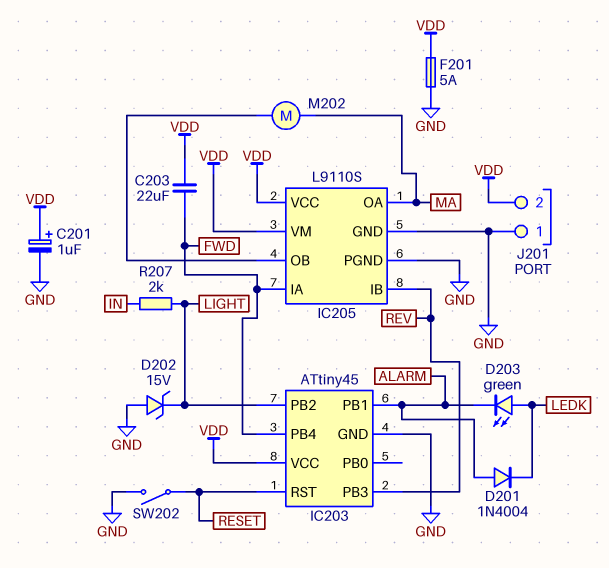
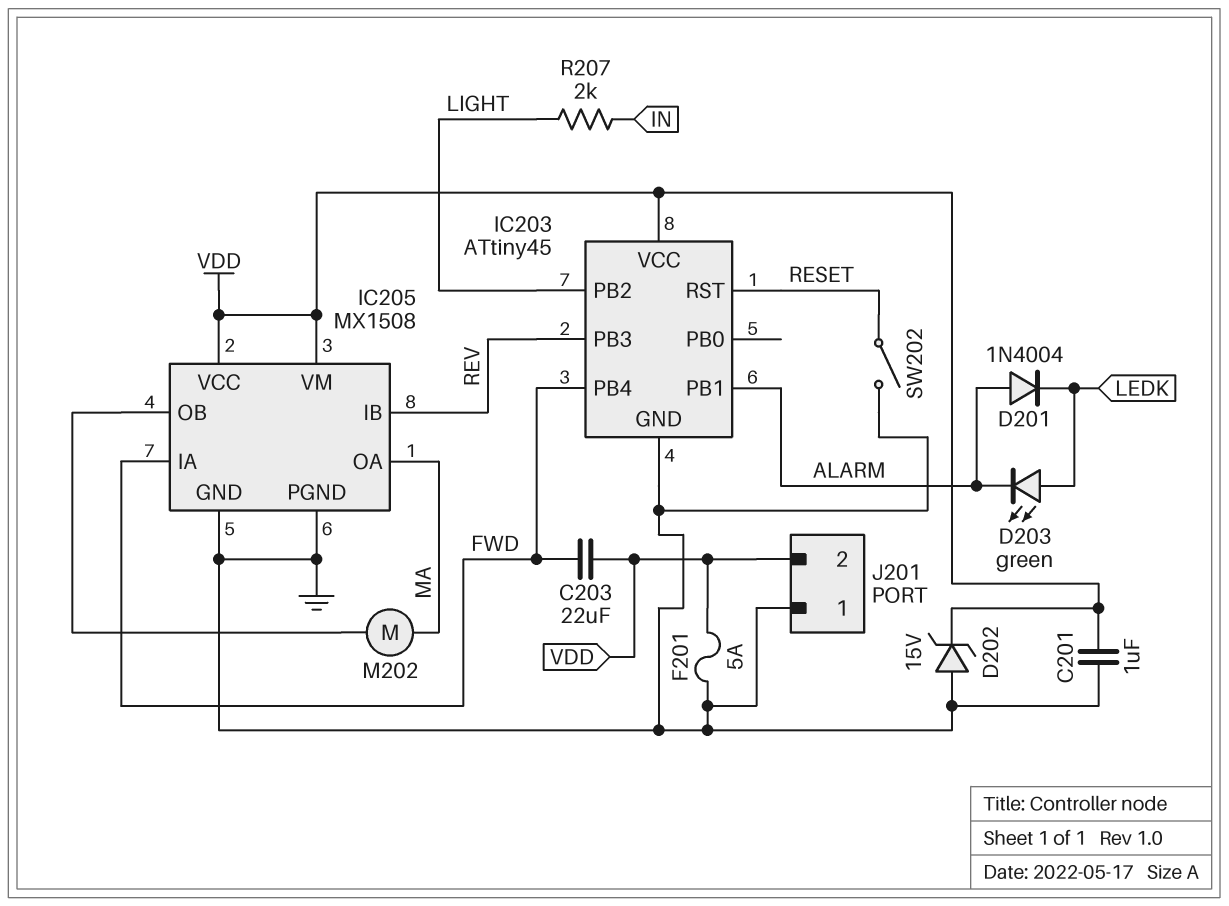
C201: 1uF (plus VDD, minus GND) -> 1uF (GND, VDD)
D202: zener 15V (A GND, K LIGHT) -> zener 15V (A GND, K VDD)
IC205: L9110S -> MX1508

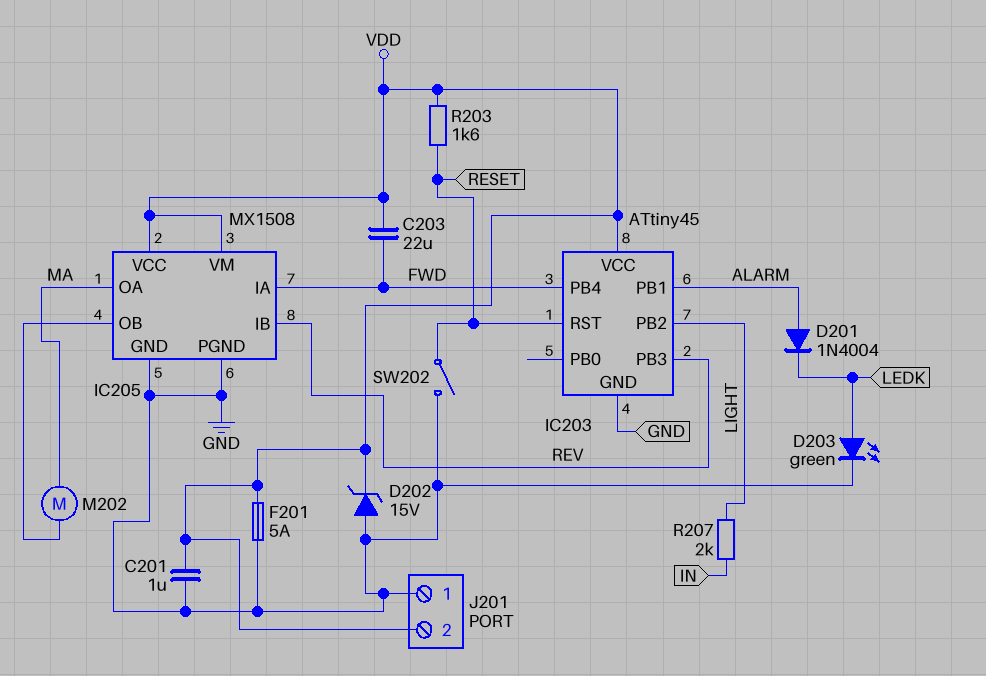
D203: LED green (A LEDK, K ALARM) -> LED green (A LEDK, K GND)
R203: none -> 1.6k (RESET, VDD)

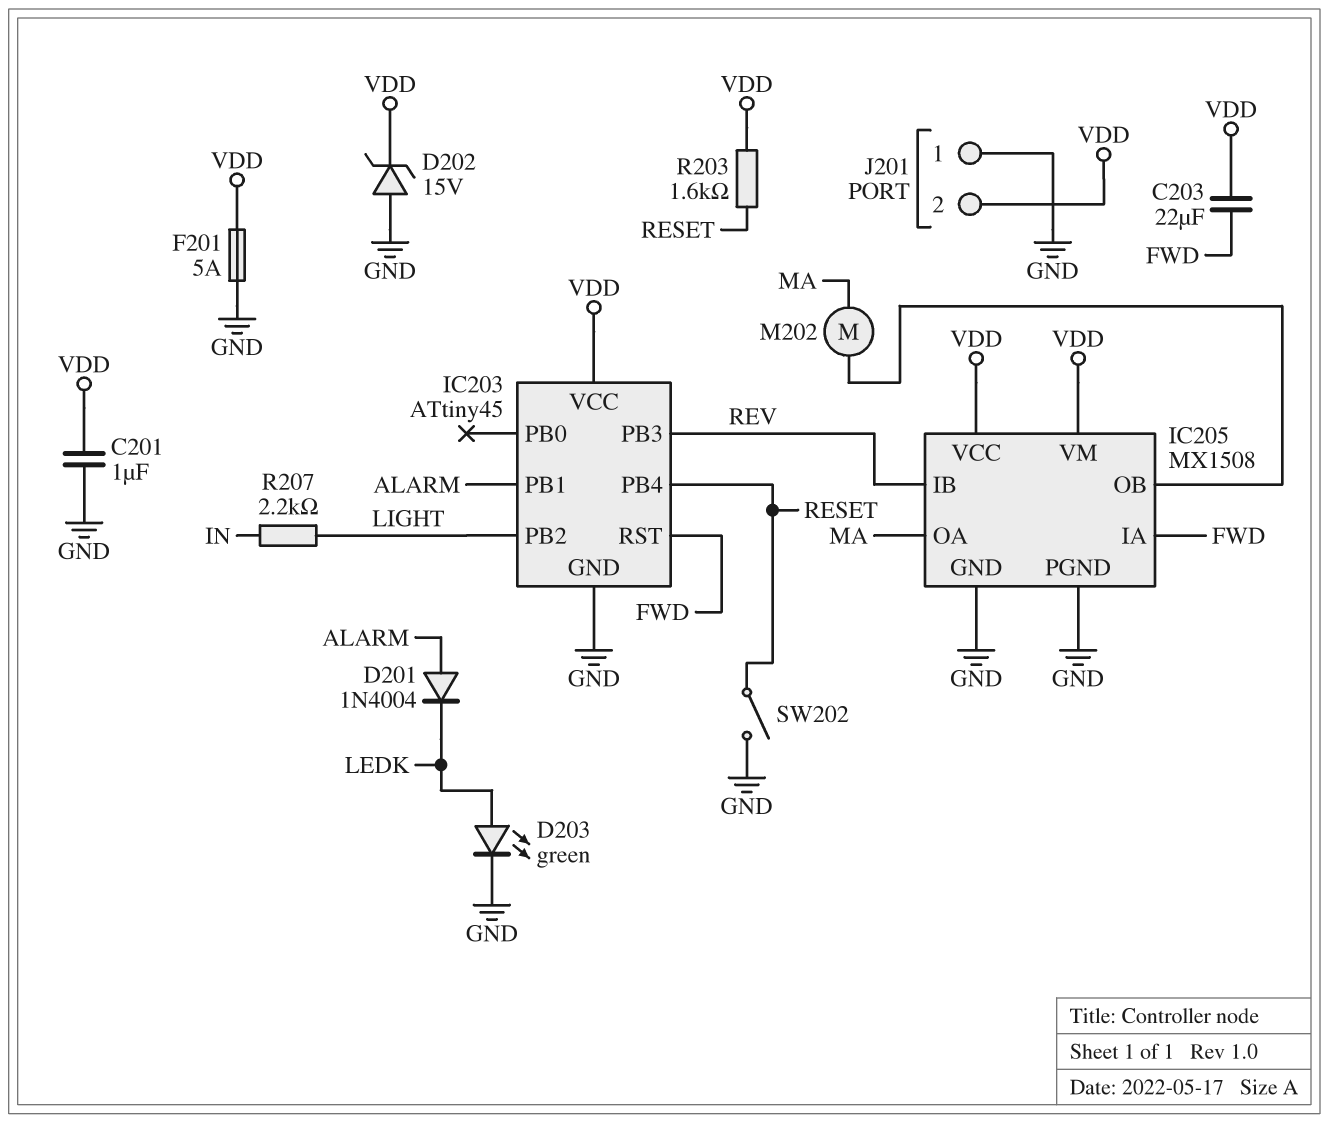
IC203 pin PB4: FWD -> RESET
IC203 pin RST: RESET -> FWD
R207: 2k (IN, LIGHT) -> 2.2k (IN, LIGHT)

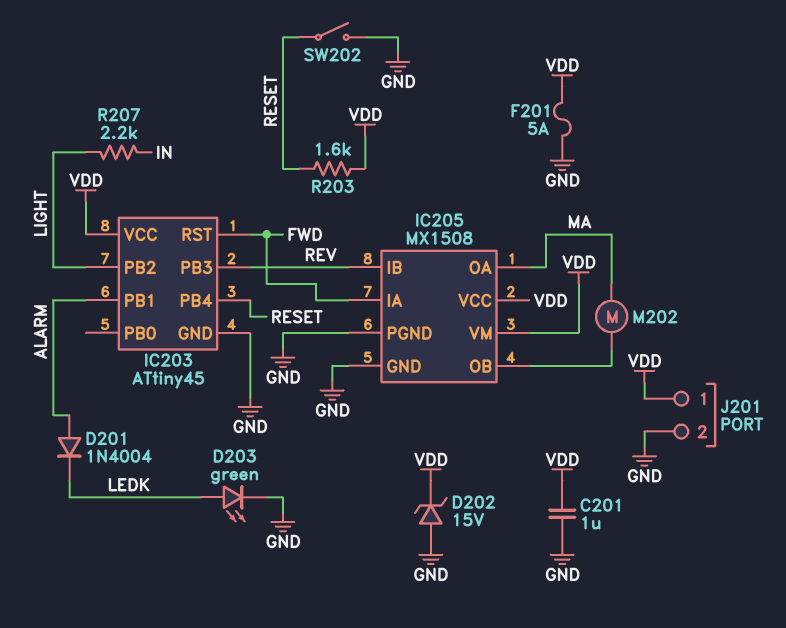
C203: 22uF (FWD, VDD) -> none
J201 pin 1: GND -> VDD
J201 pin 2: VDD -> GND

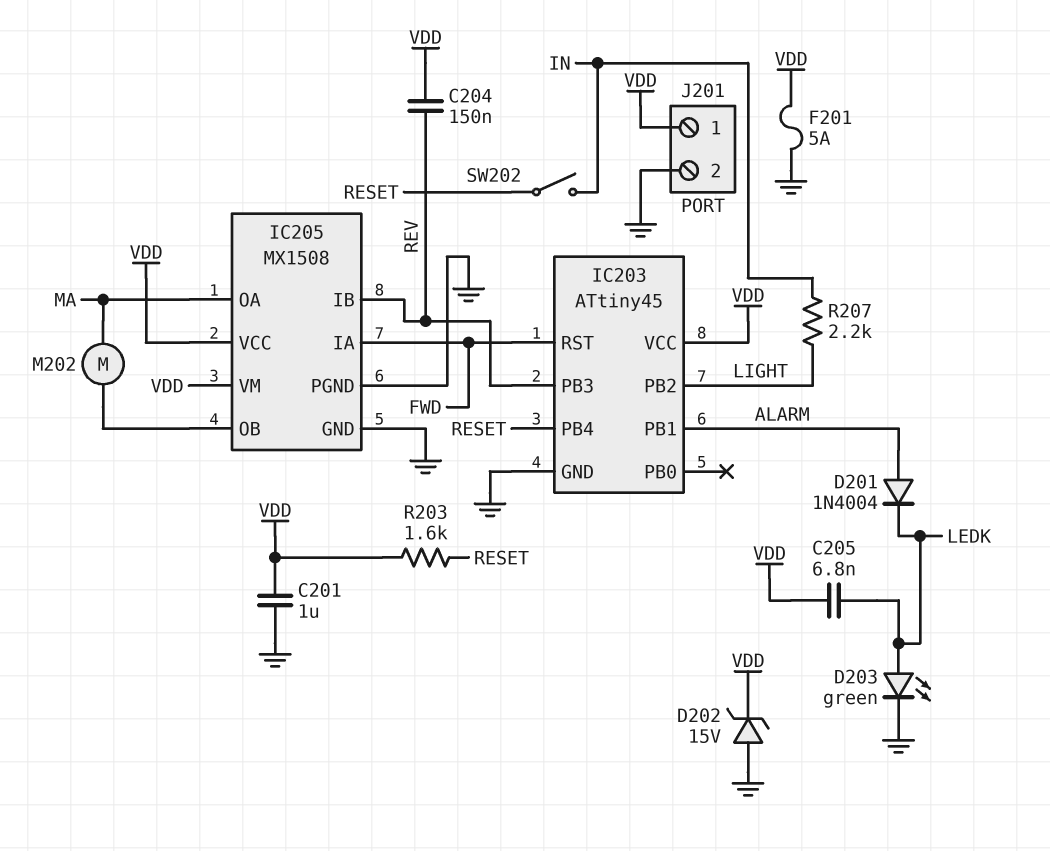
C204: none -> 150nF (REV, VDD)
C205: none -> 6.8nF (LEDK, VDD)
SW202: switch (GND, RESET) -> switch (IN, RESET)

